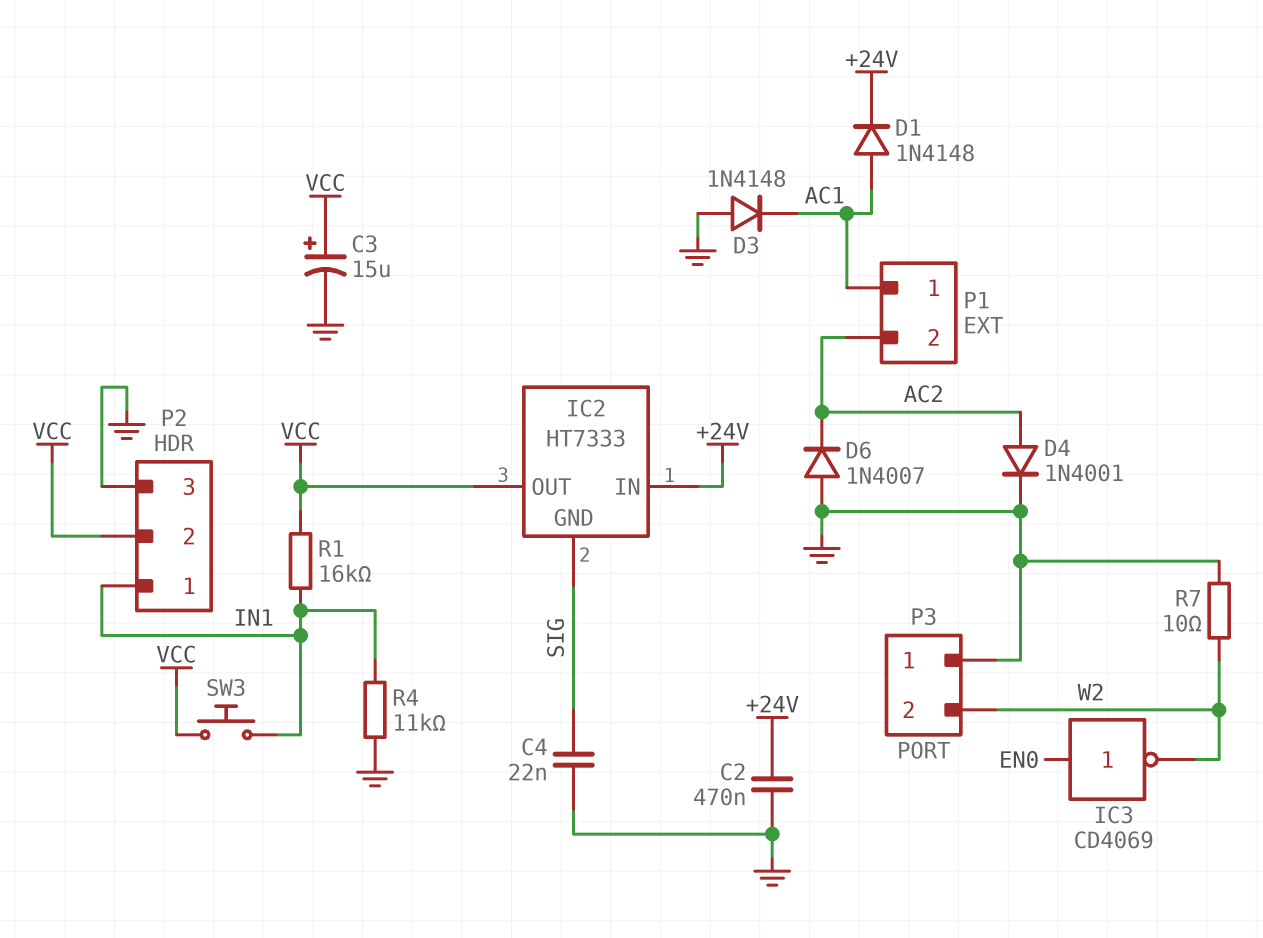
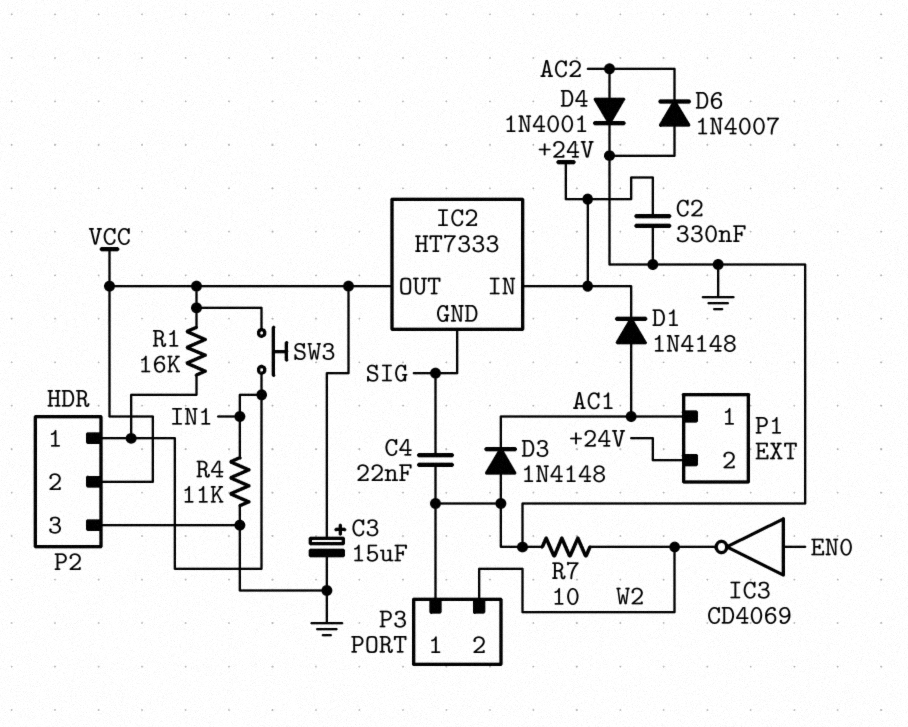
C2: 470nF (+24V, GND) -> 330nF (+24V, GND)
P1 pin 2: AC2 -> +24V

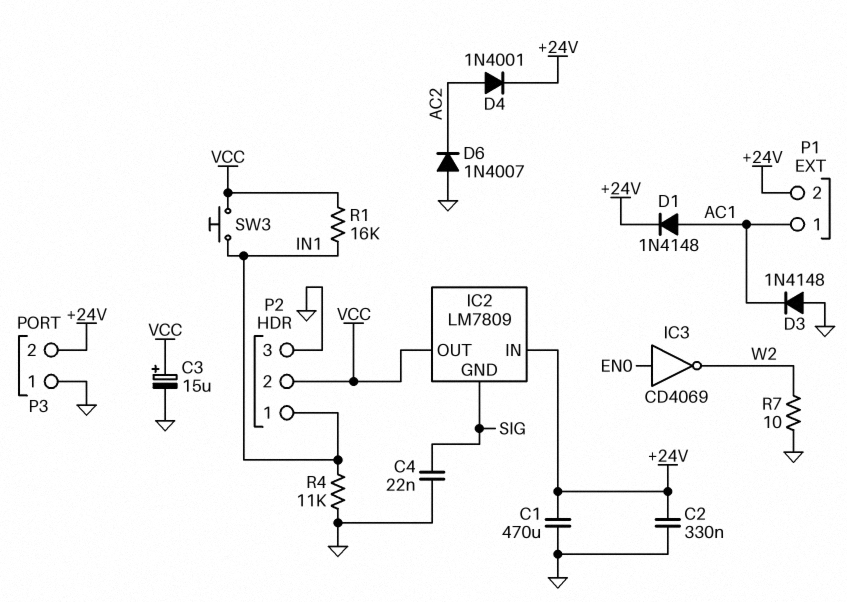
C1: none -> 470uF (+24V, GND)
D4: diode 1N4001 (A AC2, K GND) -> diode 1N4001 (A AC2, K +24V)
IC2: HT7333 -> LM7809
P3 pin 2: W2 -> +24V

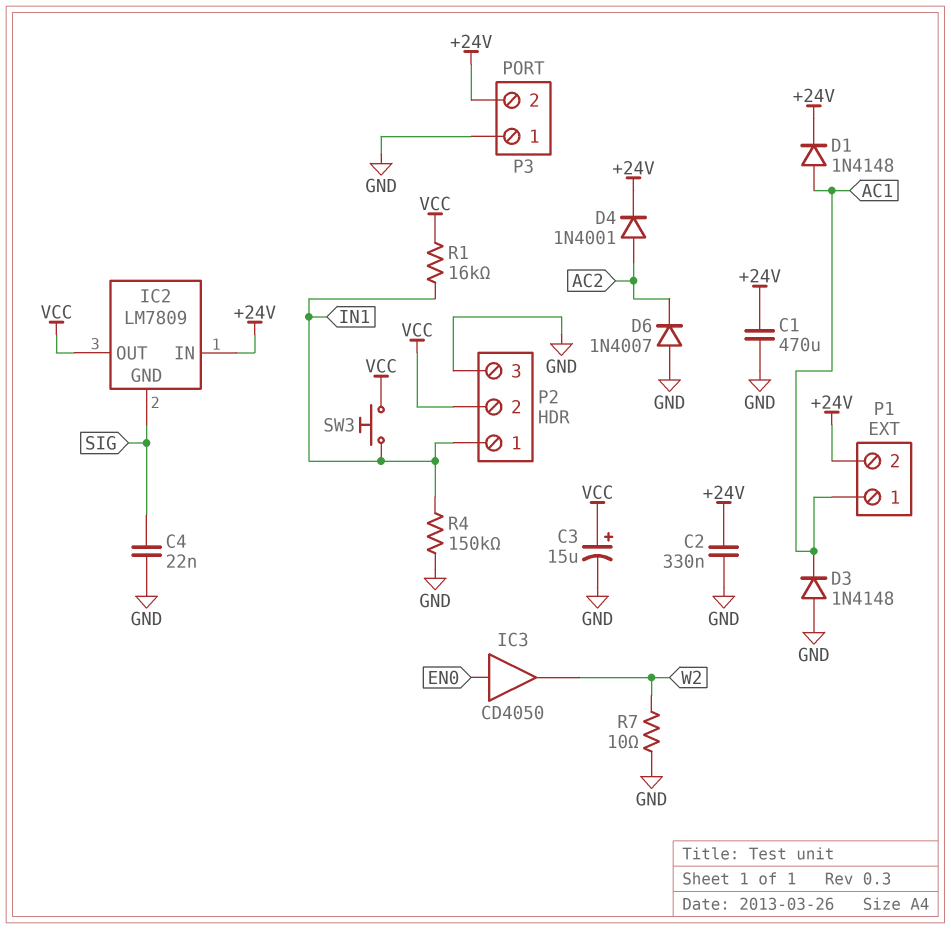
IC3: NOT CD4069 (in EN0, out W2) -> buffer CD4050 (in EN0, out W2)
R4: 11k (GND, IN1) -> 150k (GND, IN1)

